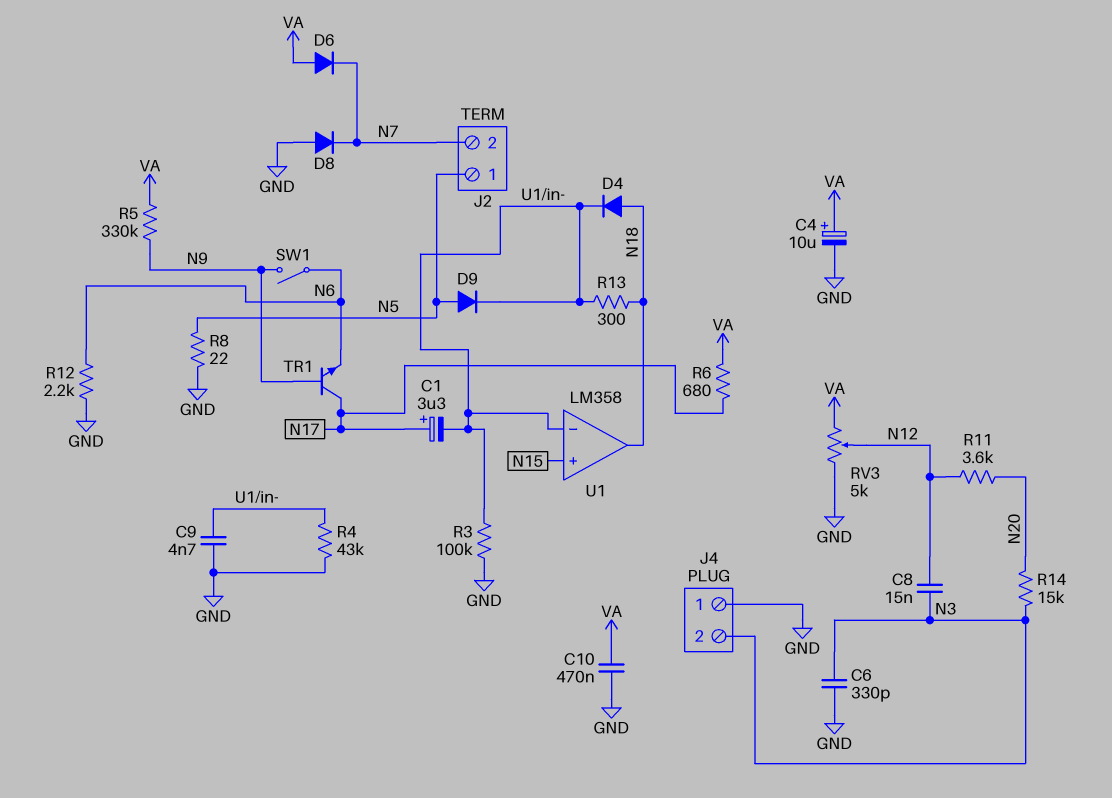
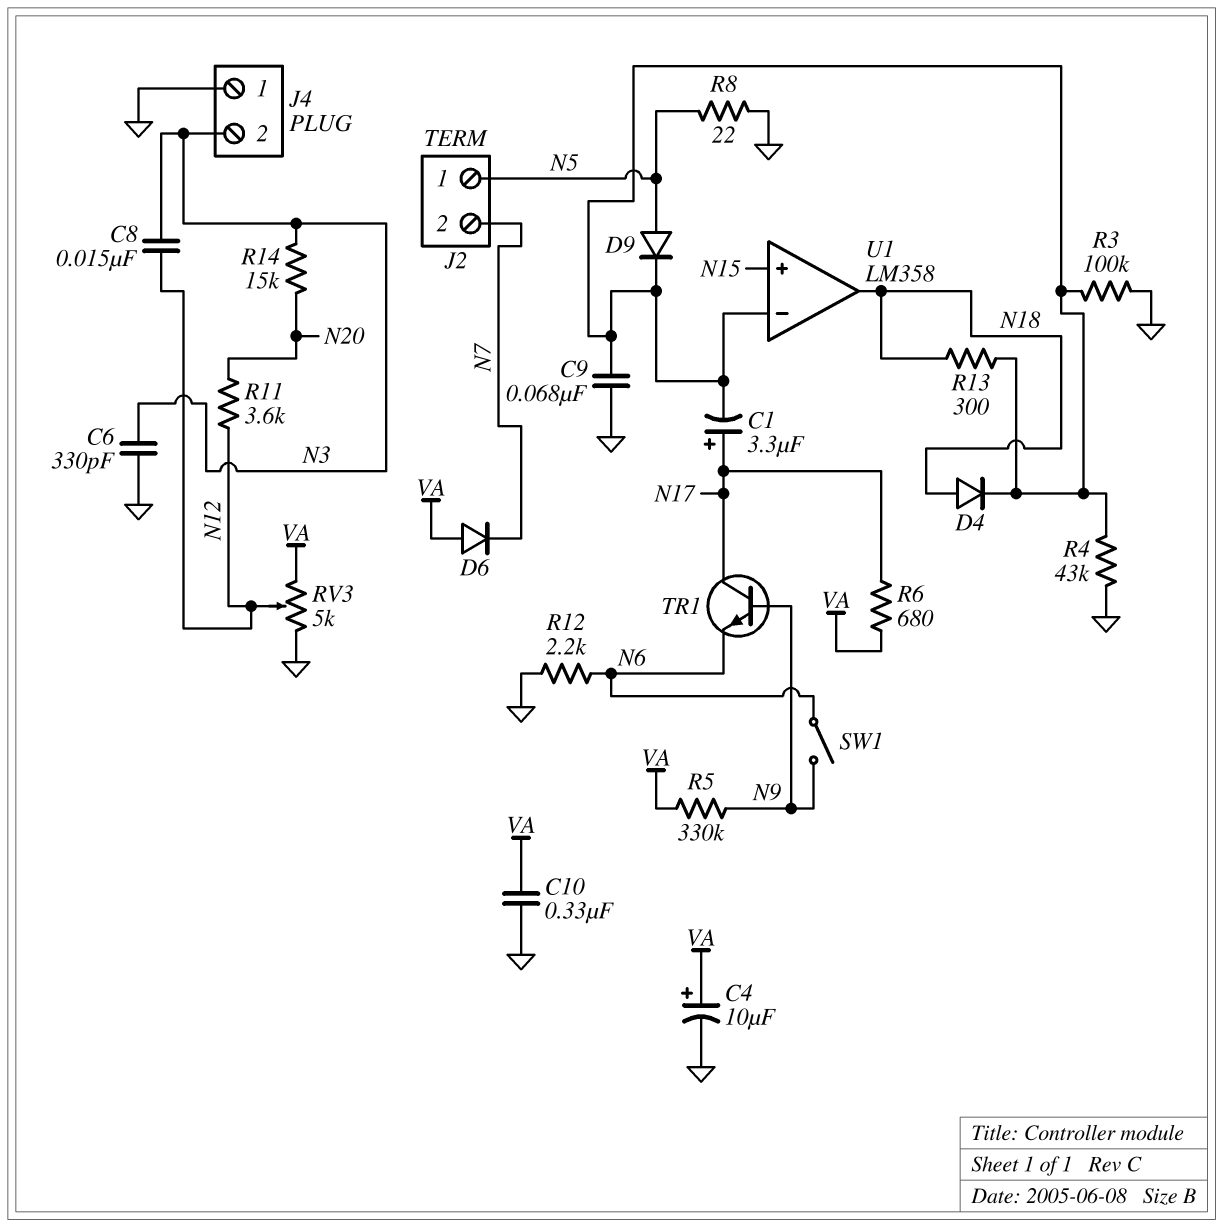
C9: 4.7nF (GND, U1/in-) -> 68nF (GND, U1/in-)
C10: 470nF (GND, VA) -> 330nF (GND, VA)
D8: diode (A GND, K N7) -> none

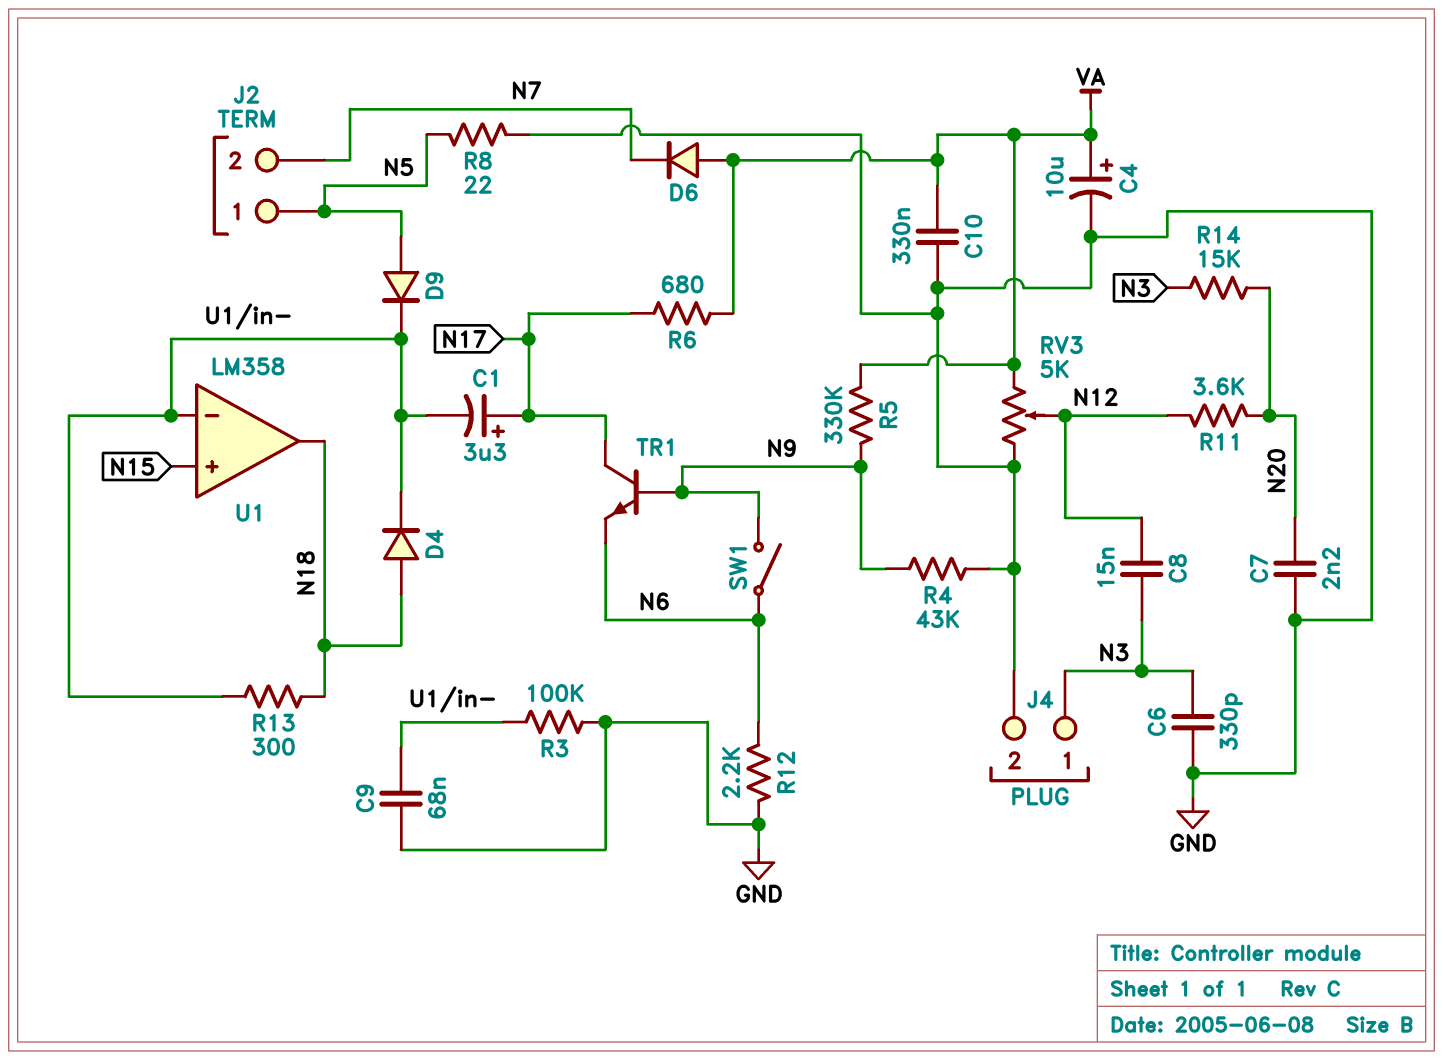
C7: none -> 2.2nF (GND, N20)
J4 pin 1: GND -> N3
J4 pin 2: N3 -> GND
R4: 43k (GND, U1/in-) -> 43k (GND, N9)

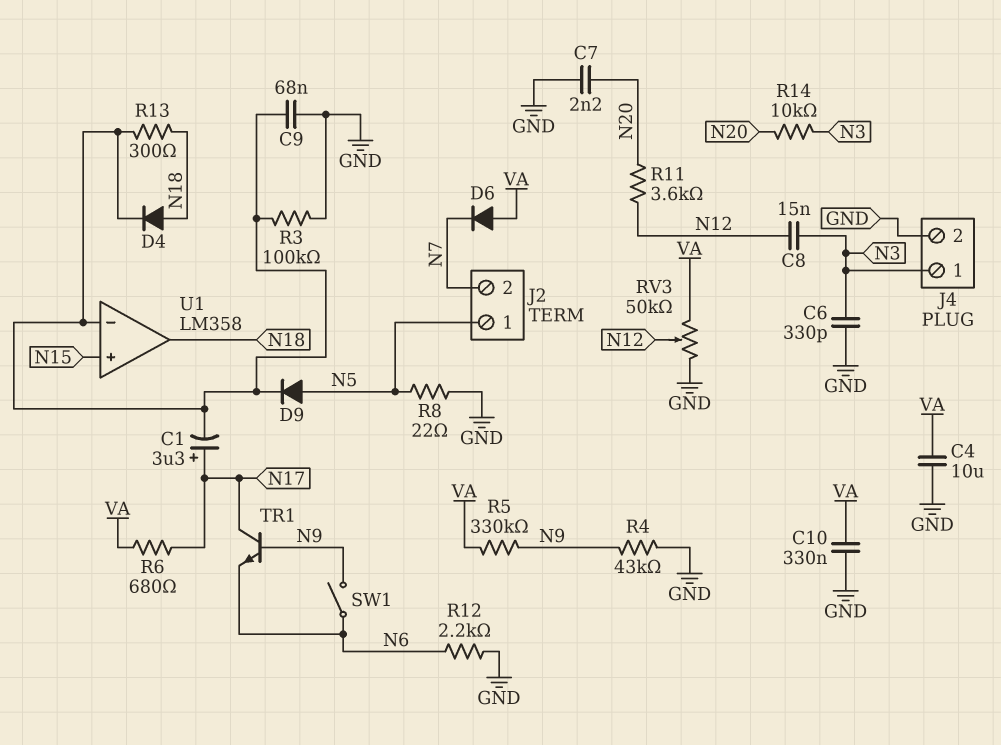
C4: 10uF (plus VA, minus GND) -> 10uF (GND, VA)
R14: 15k (N3, N20) -> 10k (N3, N20)
RV3: 5k (GND, VA, wiper N12) -> 50k (GND, VA, wiper N12)

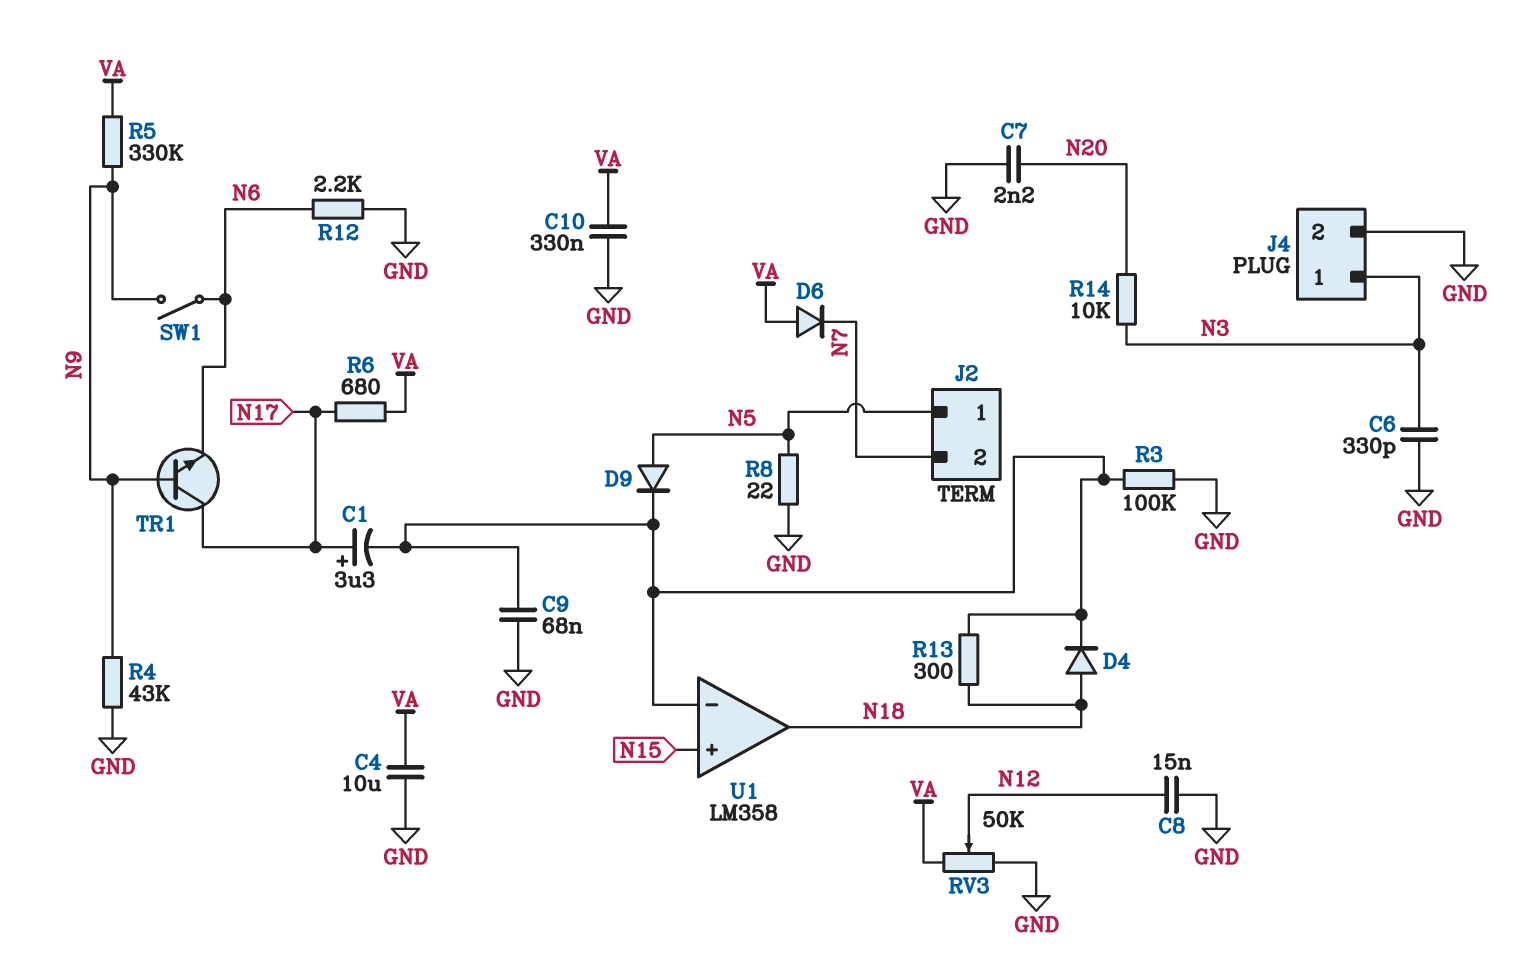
C8: 15nF (N3, N12) -> 15nF (GND, N12)
R11: 3.6k (N12, N20) -> none

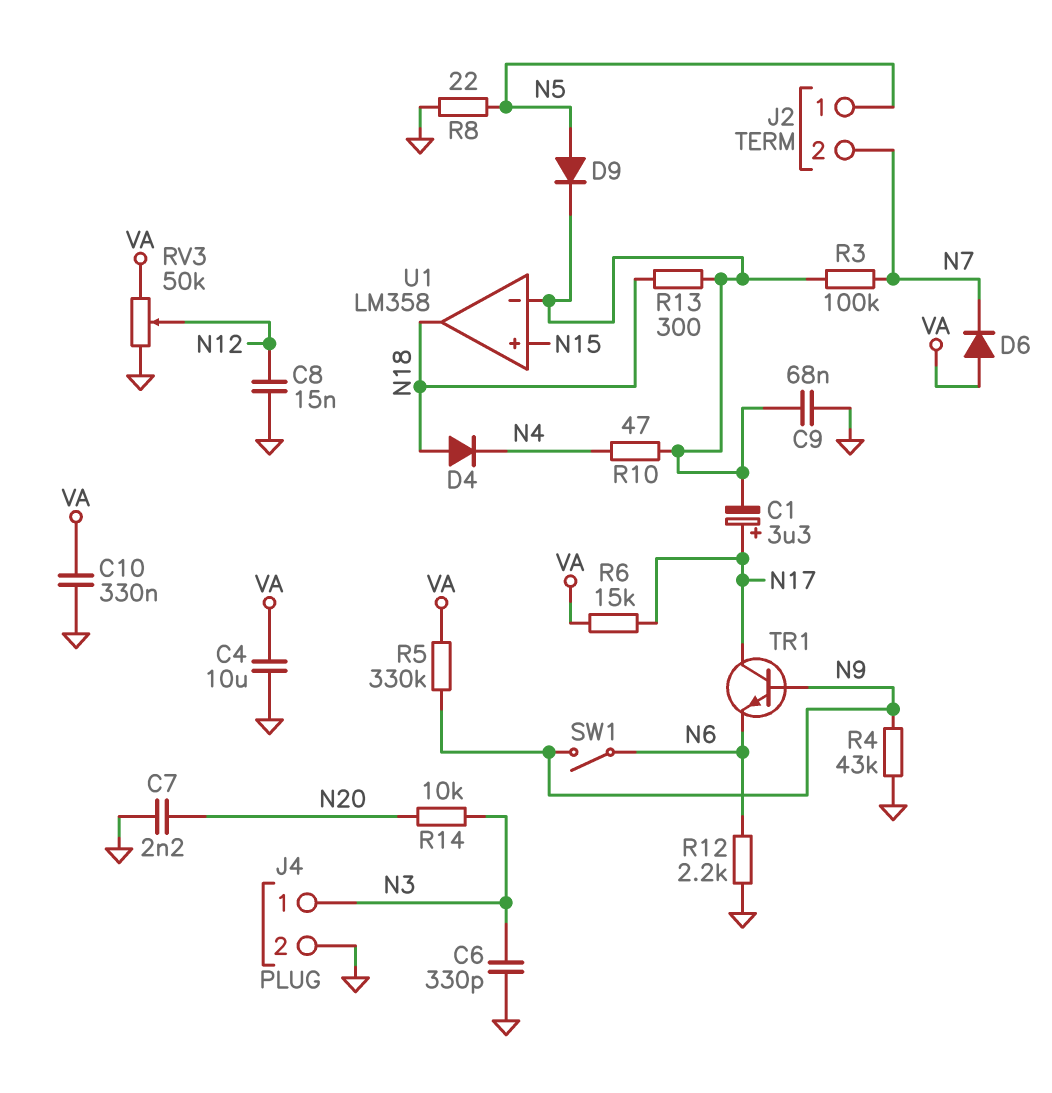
D4: diode (A N18, K U1/in-) -> diode (A N18, K N4)
R3: 100k (GND, U1/in-) -> 100k (N7, U1/in-)
R6: 680 (N17, VA) -> 15k (N17, VA)
R10: none -> 47 (N4, U1/in-)

